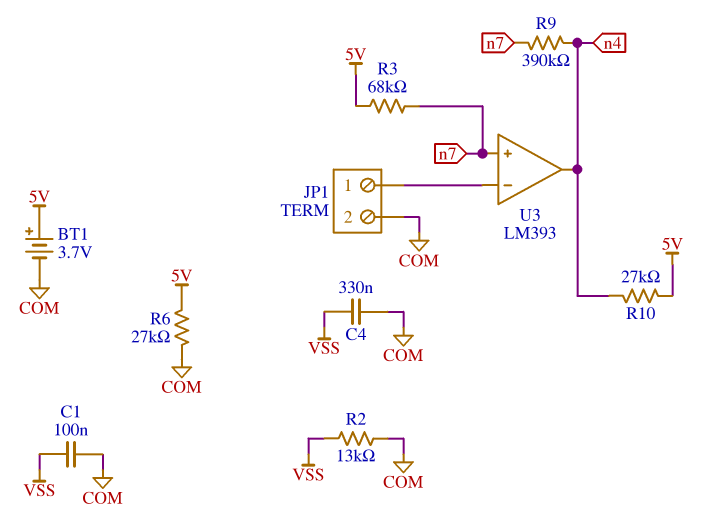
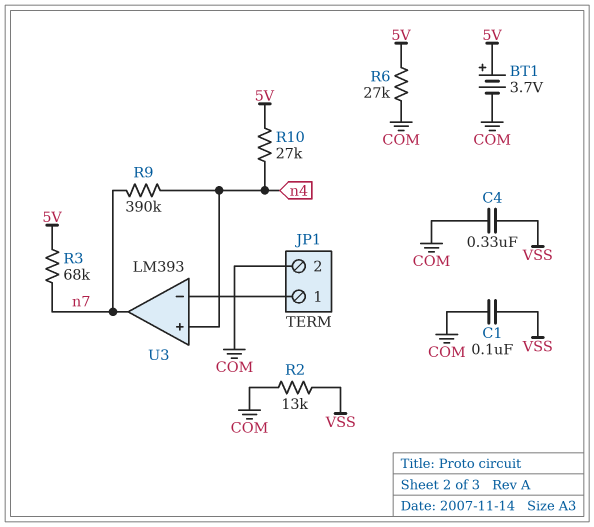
U3 pin in+: n7 -> n4
U3 pin out: n4 -> n7

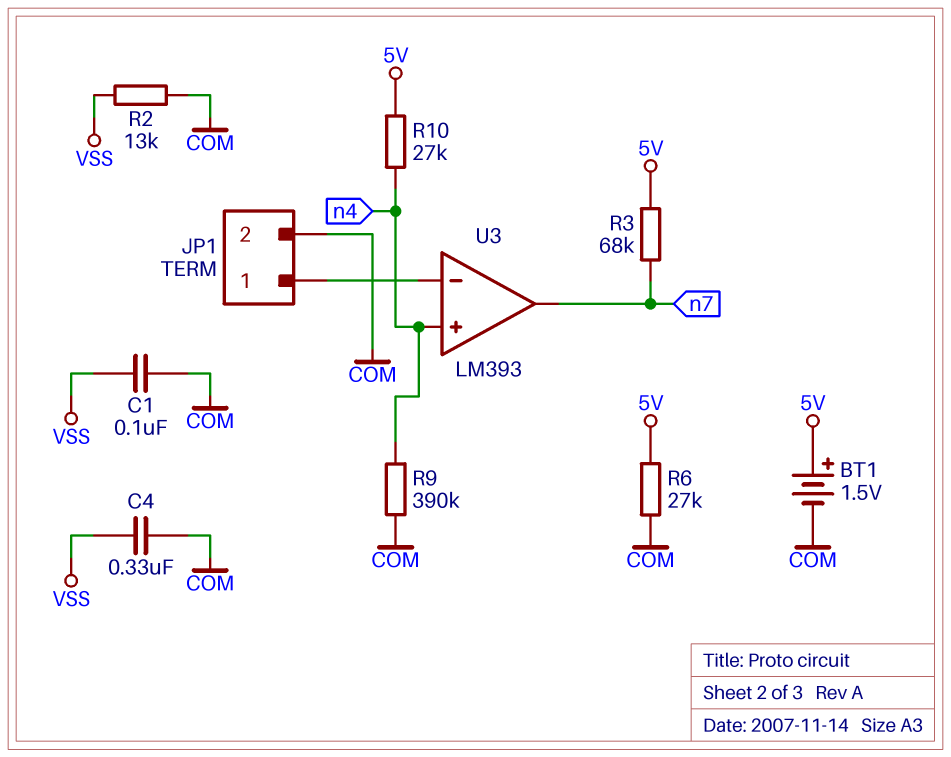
BT1: 3.7V (plus 5V, minus COM) -> 1.5V (plus 5V, minus COM)
R9: 390k (n4, n7) -> 390k (COM, n4)

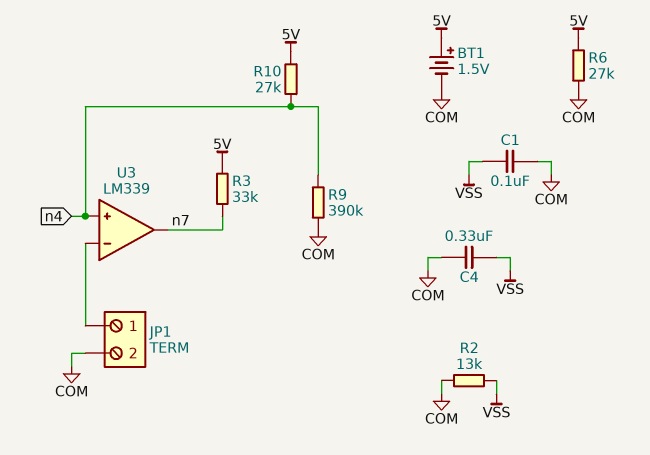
R3: 68k (5V, n7) -> 33k (5V, n7)
U3: LM393 -> LM339

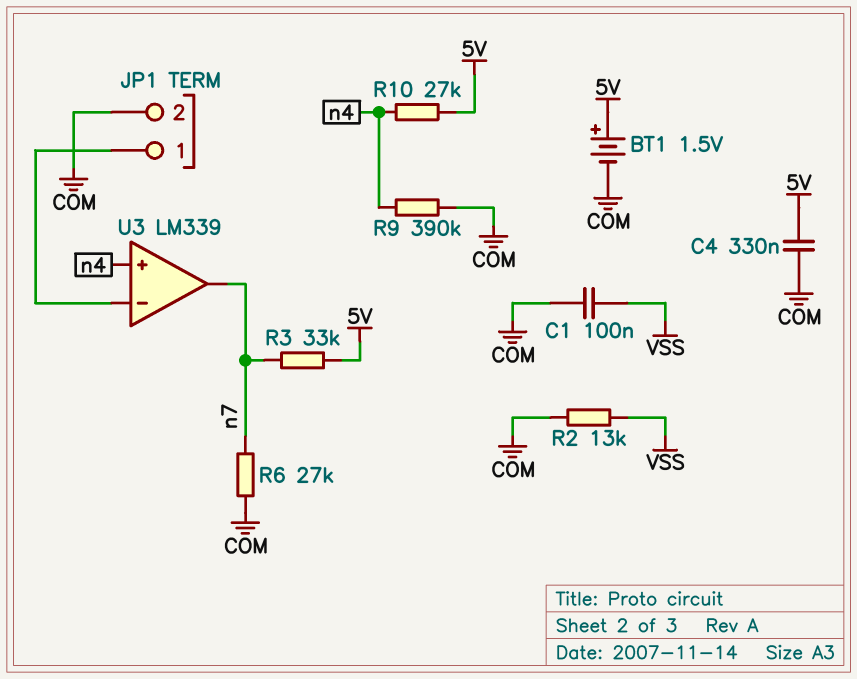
C4: 330nF (COM, VSS) -> 330nF (5V, COM)
R6: 27k (5V, COM) -> 27k (COM, n7)

